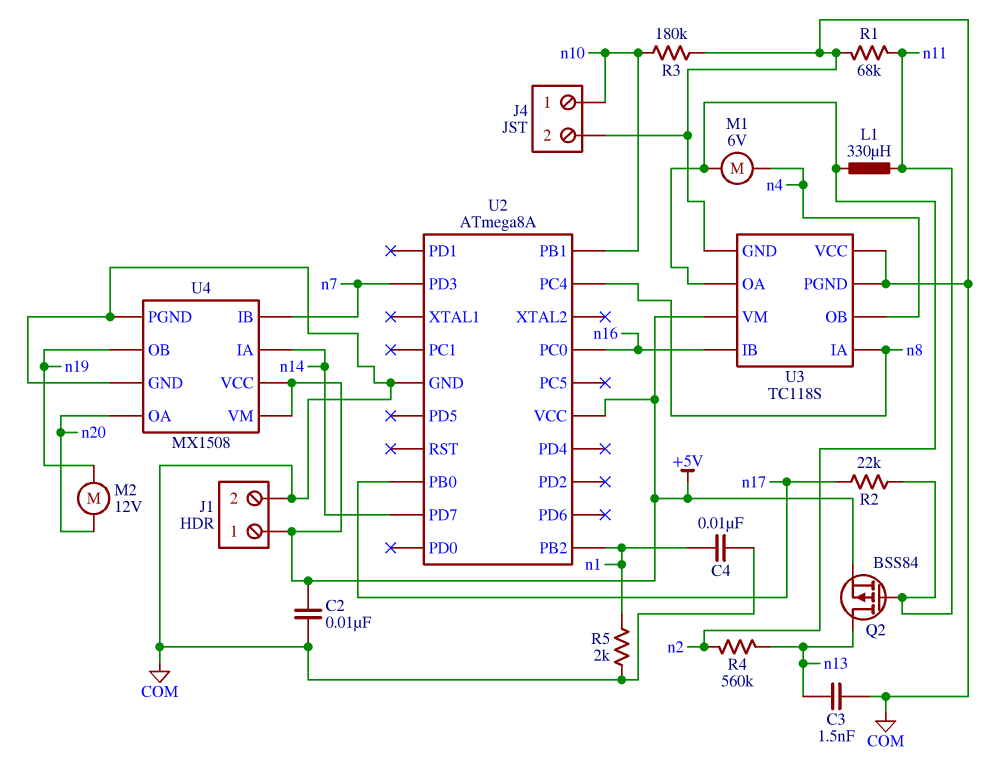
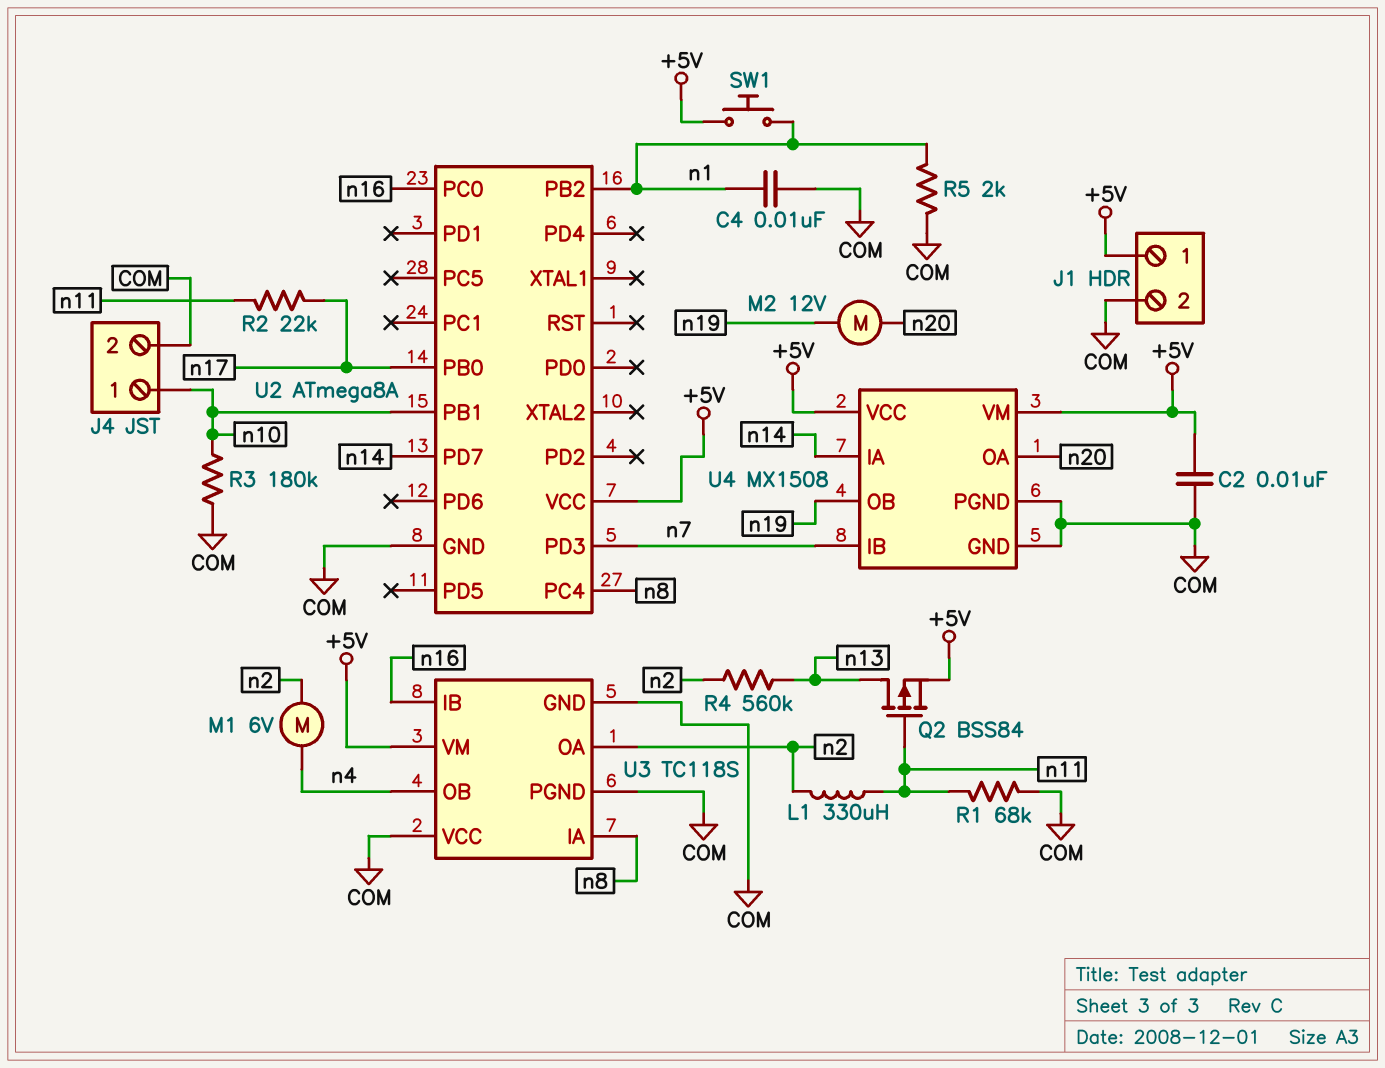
C3: 1.5nF (COM, n13) -> none
SW1: none -> button (+5V, n1)

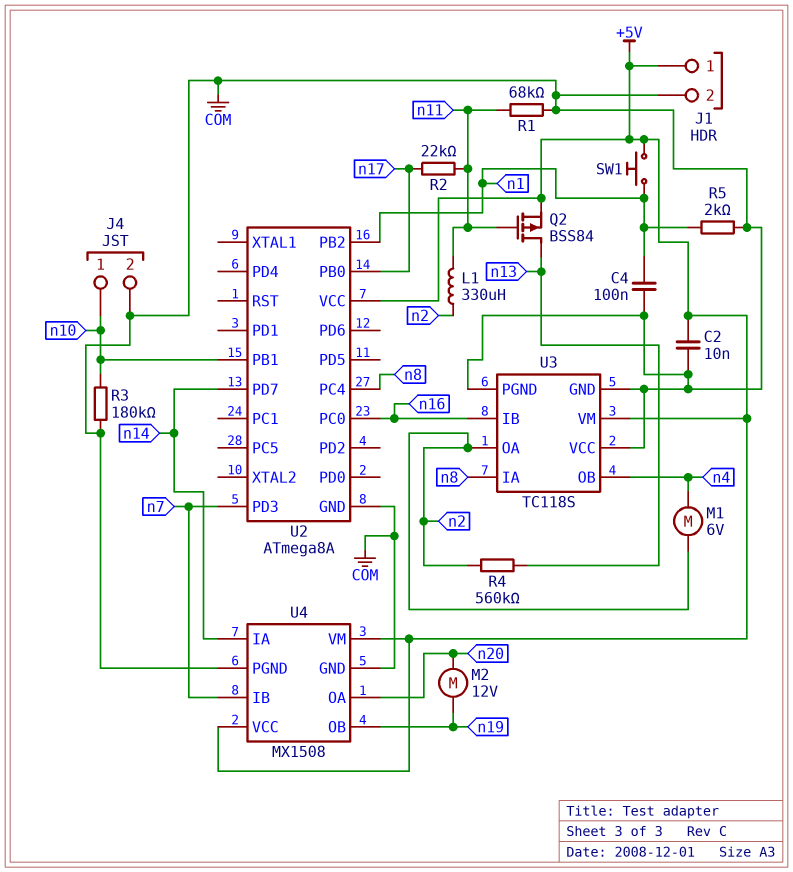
C4: 10nF (COM, n1) -> 100nF (COM, n1)

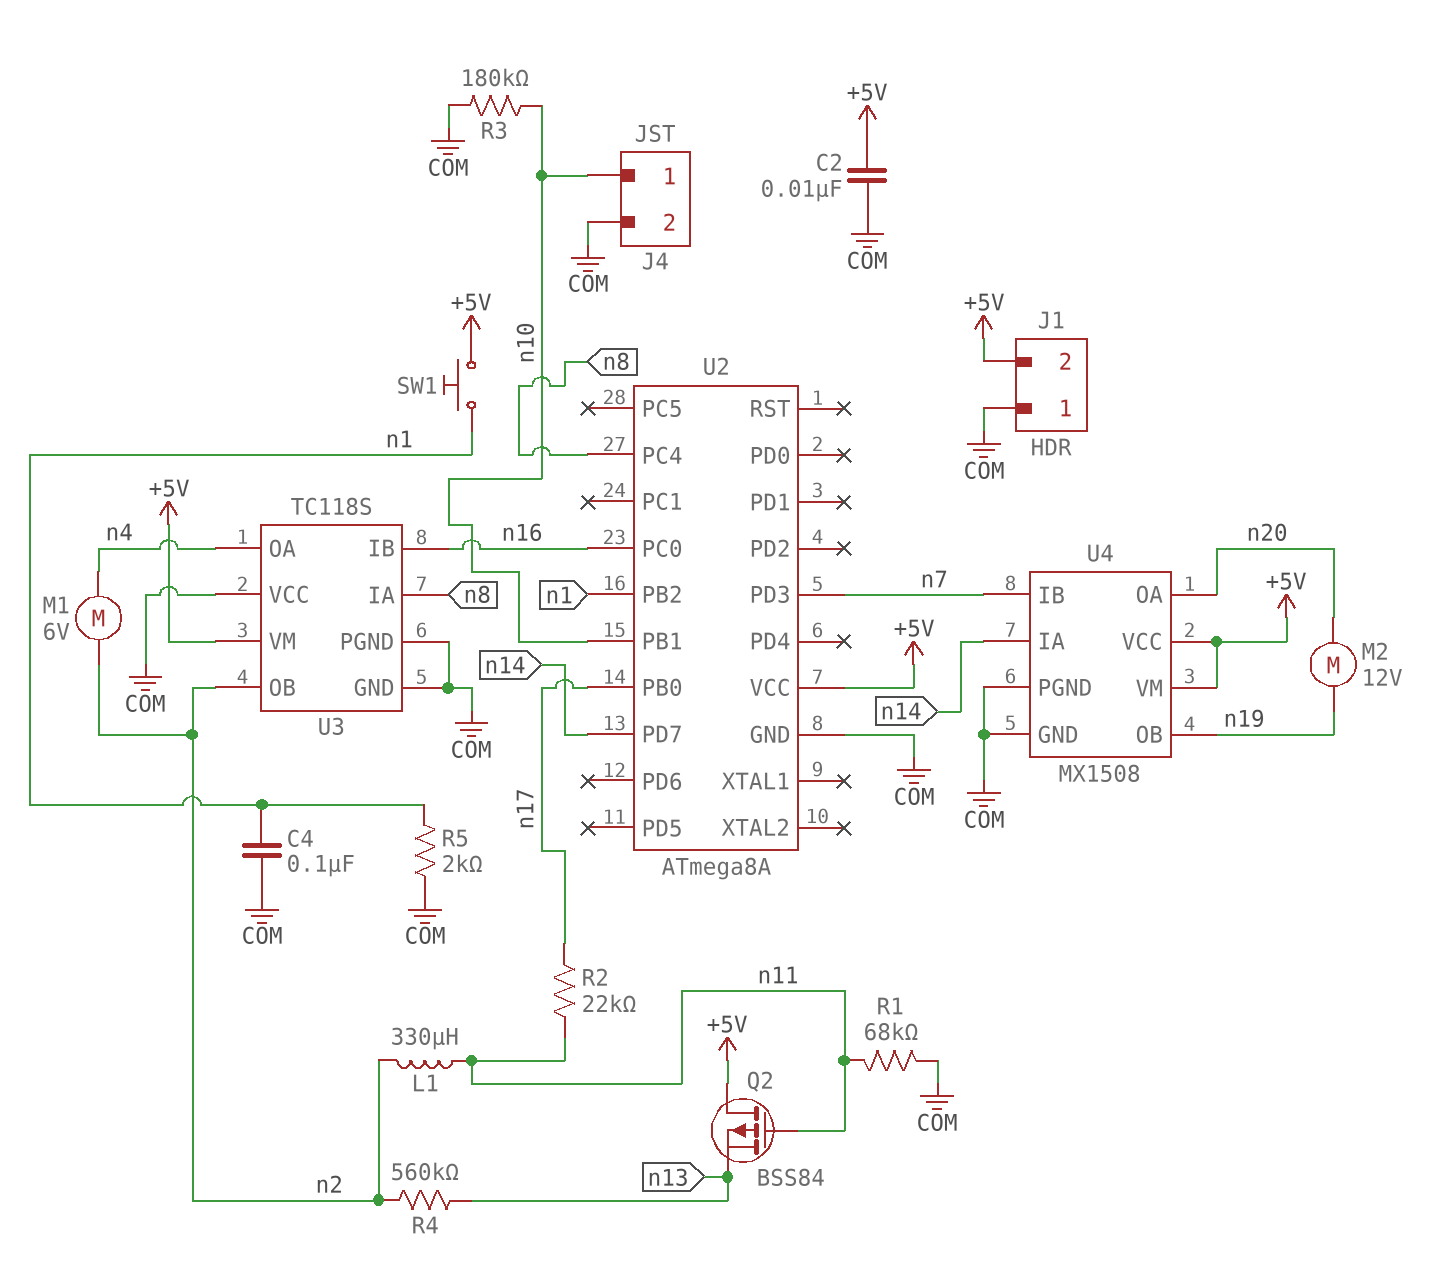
J1 pin 1: +5V -> COM
J1 pin 2: COM -> +5V
Q2: PMOS BSS84 (G n11, D n13, S +5V) -> PMOS BSS84 (G n11, D +5V, S n13)
U3 pin OA: n2 -> n4
U3 pin OB: n4 -> n2

